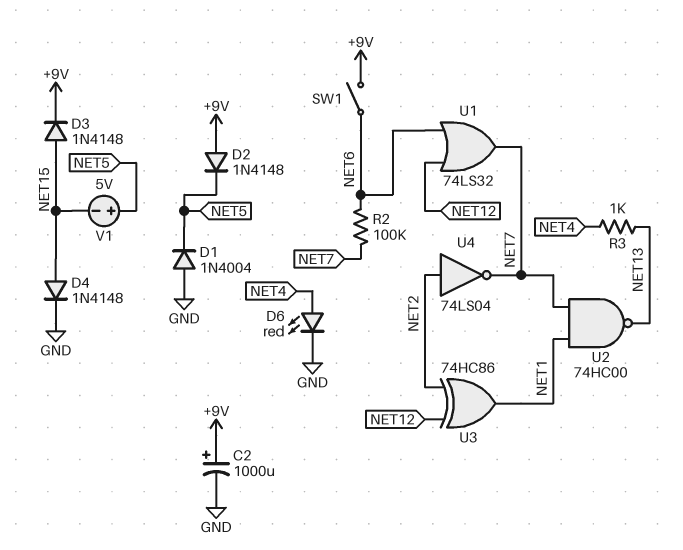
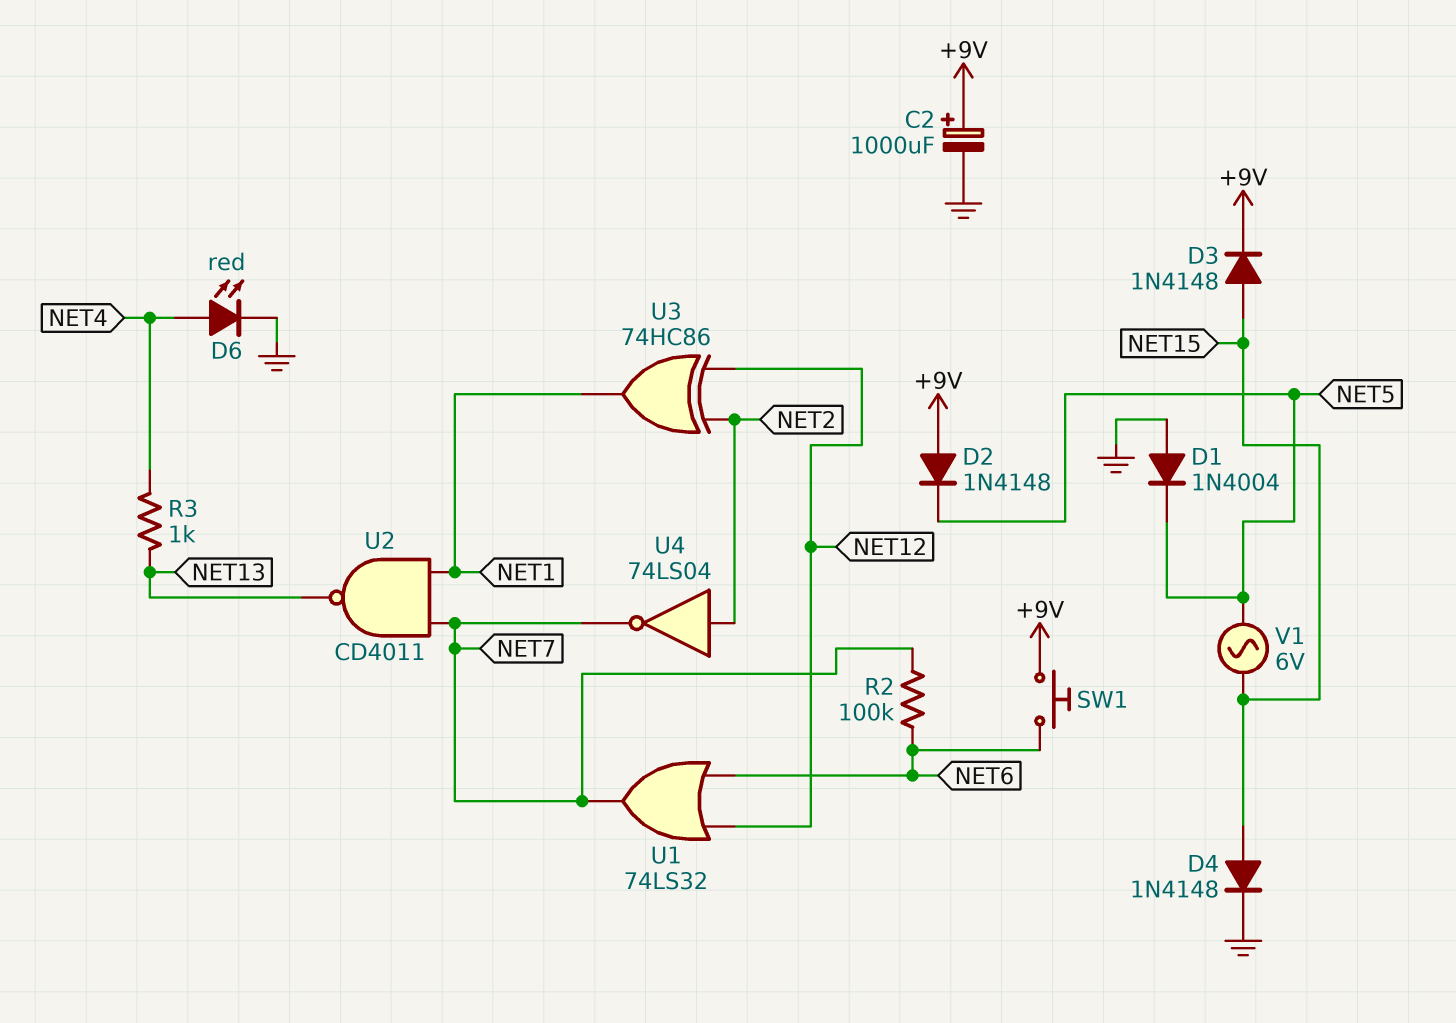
SW1: switch (+9V, NET6) -> button (+9V, NET6)
U2: NAND 74HC00 (in NET1, in NET7, out NET13) -> NAND CD4011 (in NET1, in NET7, out NET13)
V1: 5V (plus NET5, minus NET15) -> AC 6V (NET5, NET15)

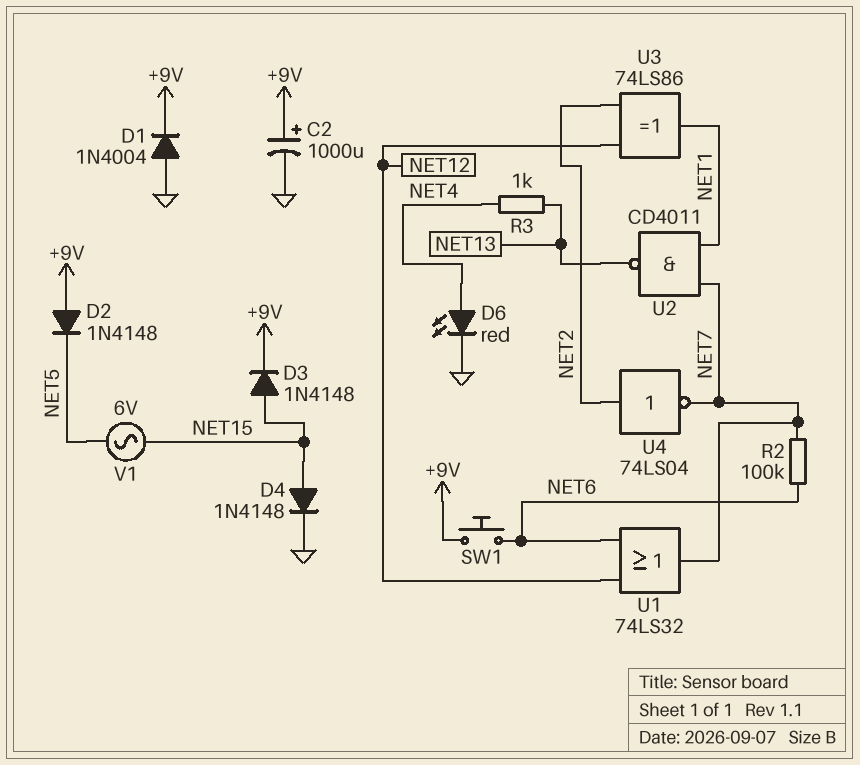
D1: diode 1N4004 (A GND, K NET5) -> diode 1N4004 (A GND, K +9V)
U3: XOR 74HC86 (in NET2, in NET12, out NET1) -> XOR 74LS86 (in NET2, in NET12, out NET1)

